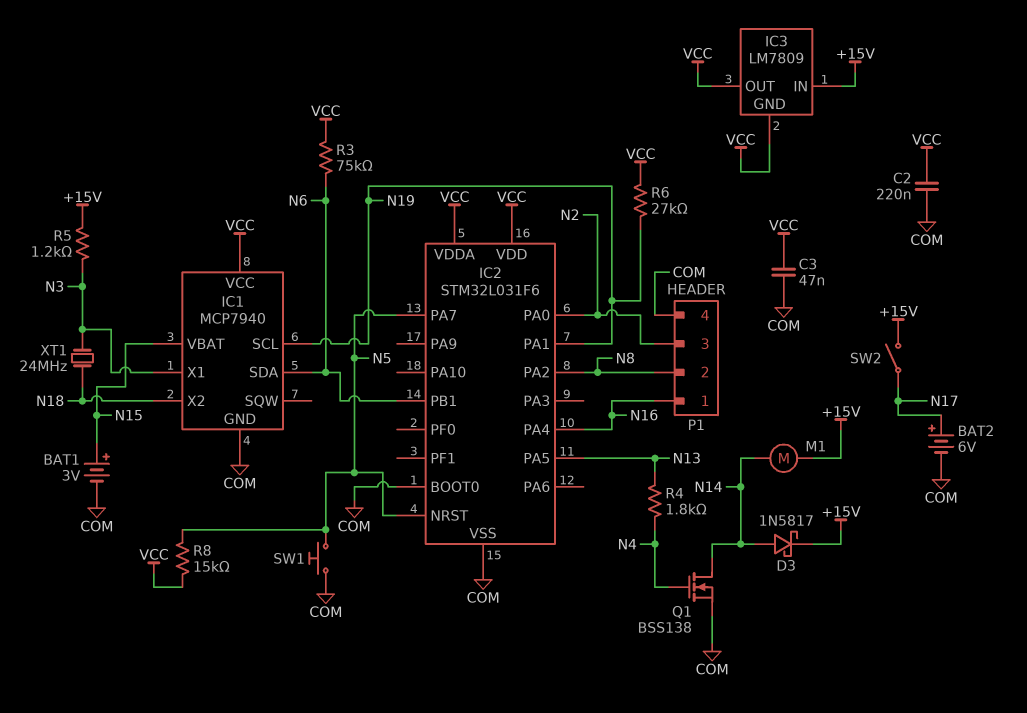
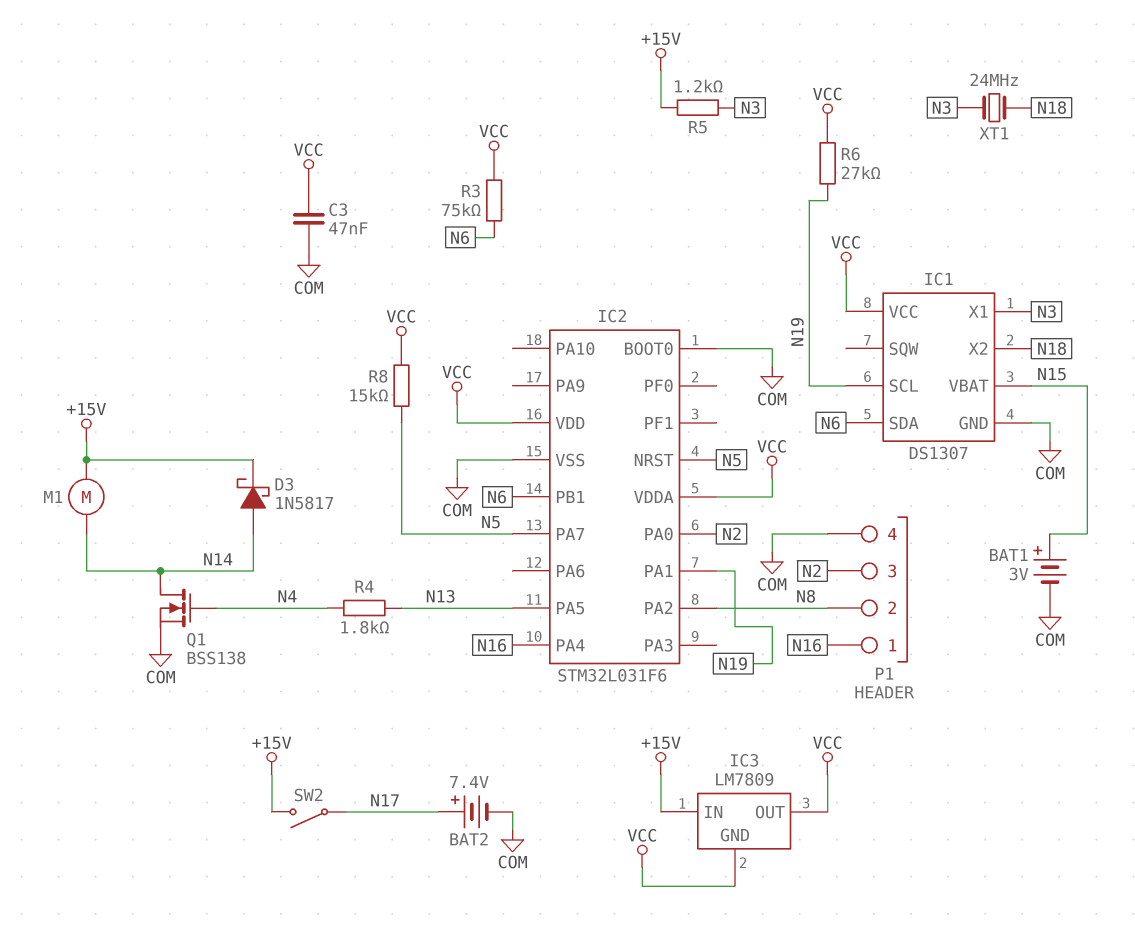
BAT2: 6V (plus N17, minus COM) -> 7.4V (plus N17, minus COM)
C2: 220nF (COM, VCC) -> none
IC1: MCP7940 -> DS1307
SW1: button (COM, N5) -> none

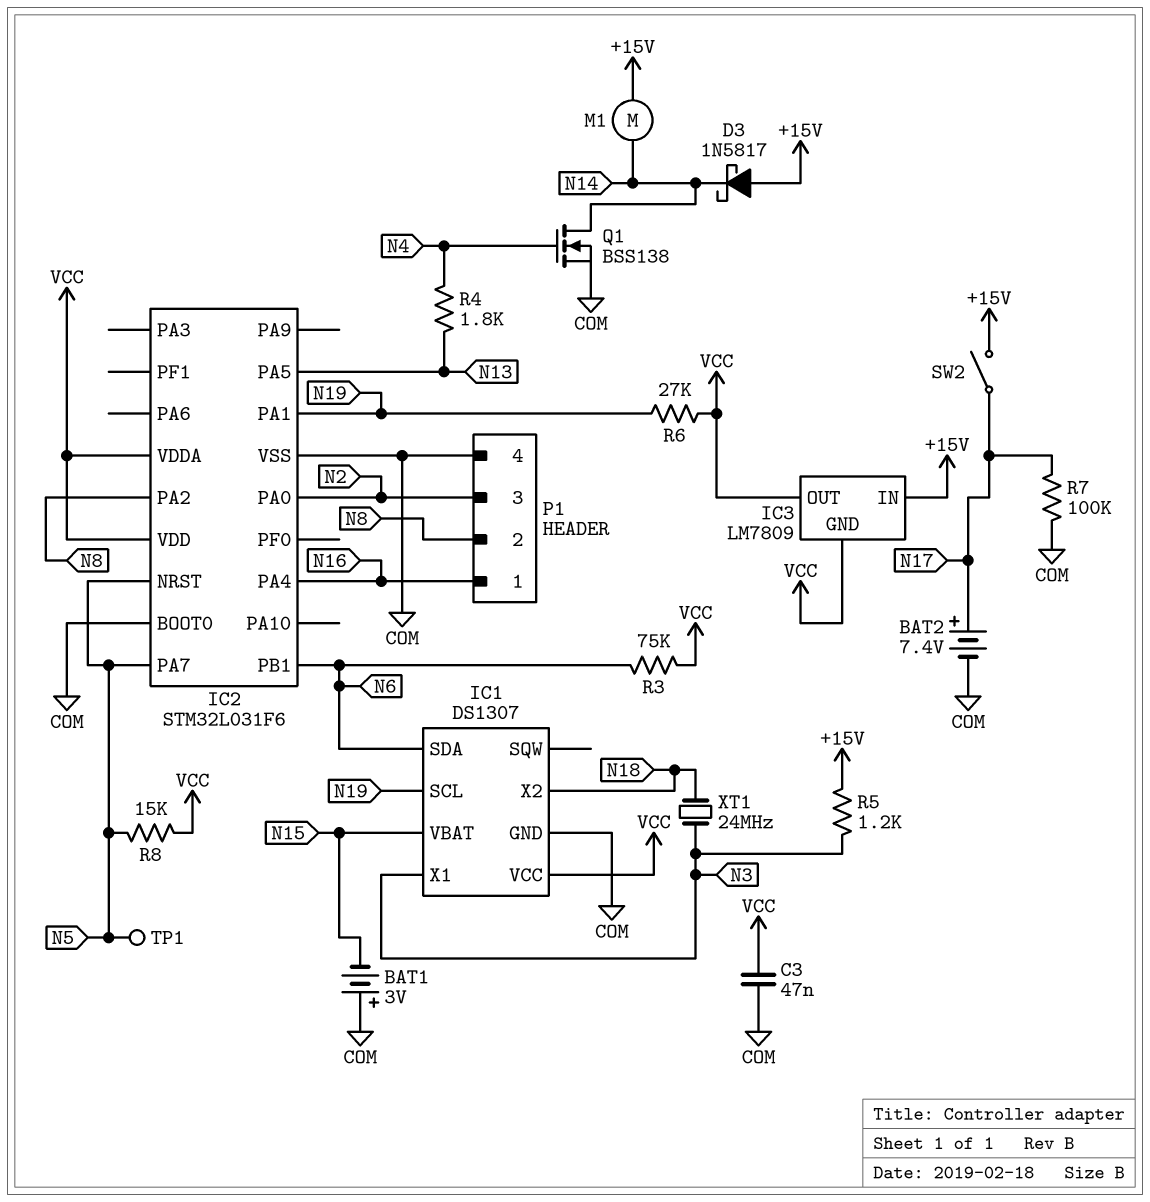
BAT1: 3V (plus N15, minus COM) -> 3V (plus COM, minus N15)
D3: schottky 1N5817 (A N14, K +15V) -> schottky 1N5817 (A +15V, K N14)
R7: none -> 100k (COM, N17)
TP1: none -> test point (N5)

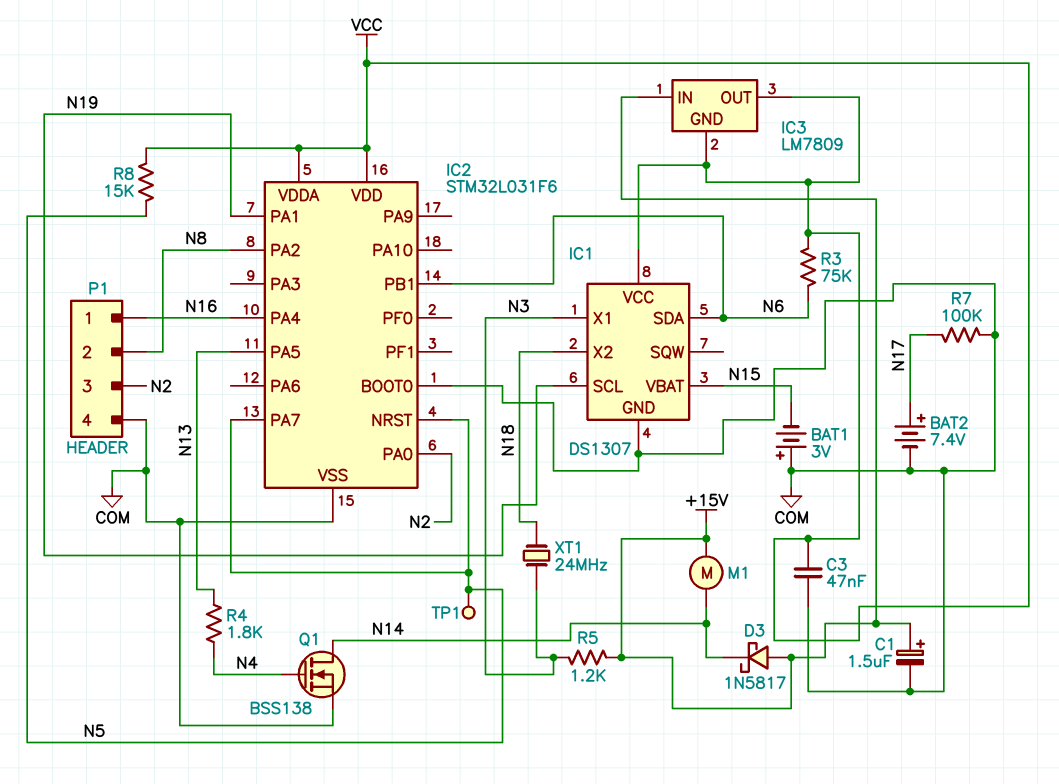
C1: none -> 1.5uF (plus +15V, minus COM)
R6: 27k (N19, VCC) -> none
SW2: switch (+15V, N17) -> none

